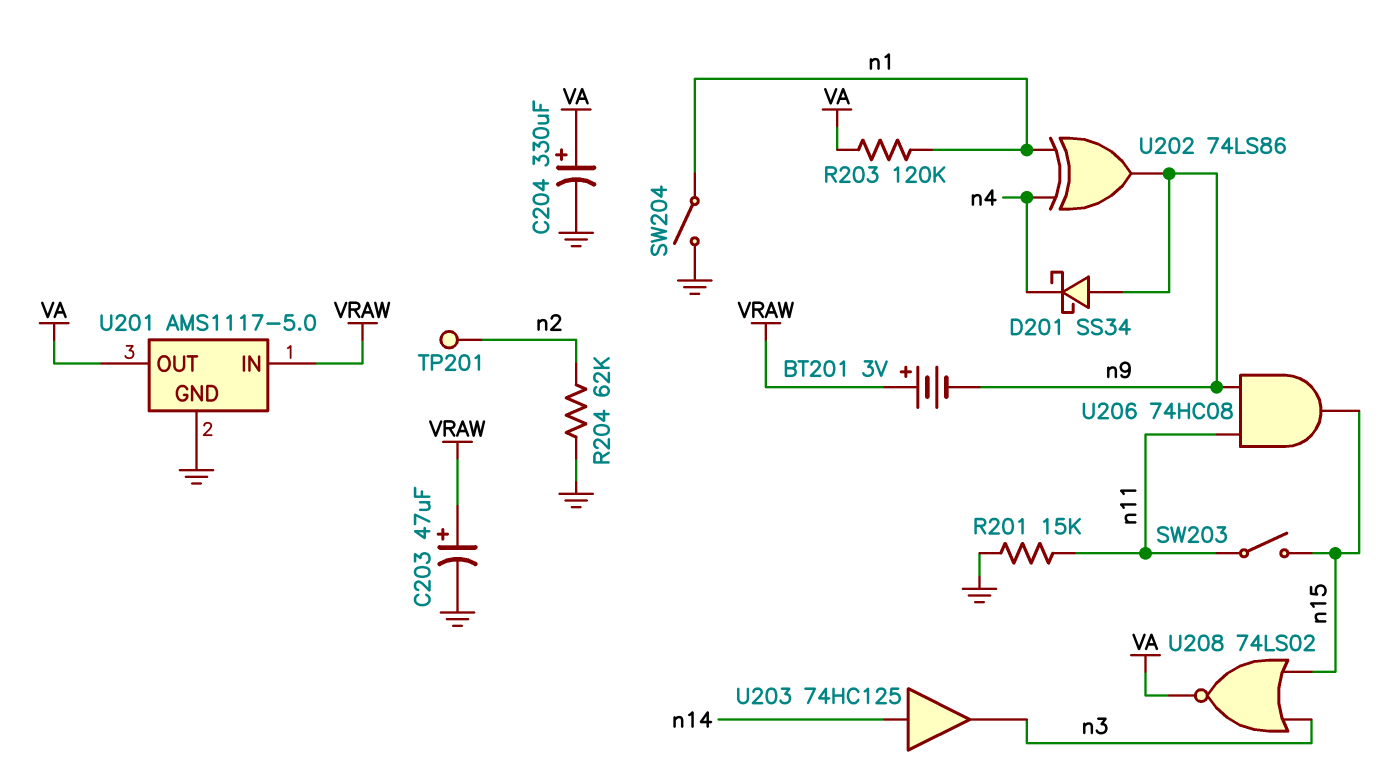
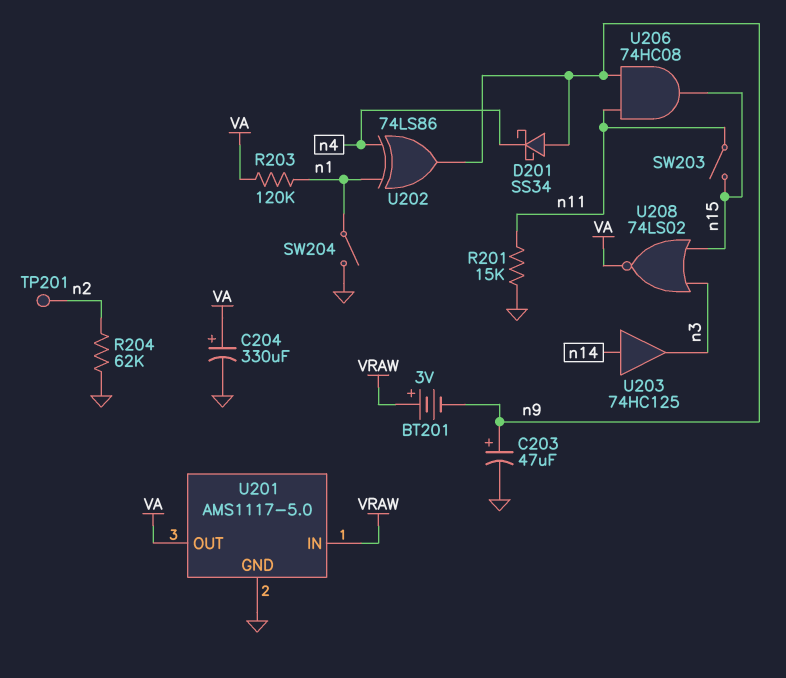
C203: 47uF (plus VRAW, minus GND) -> 47uF (plus n9, minus GND)

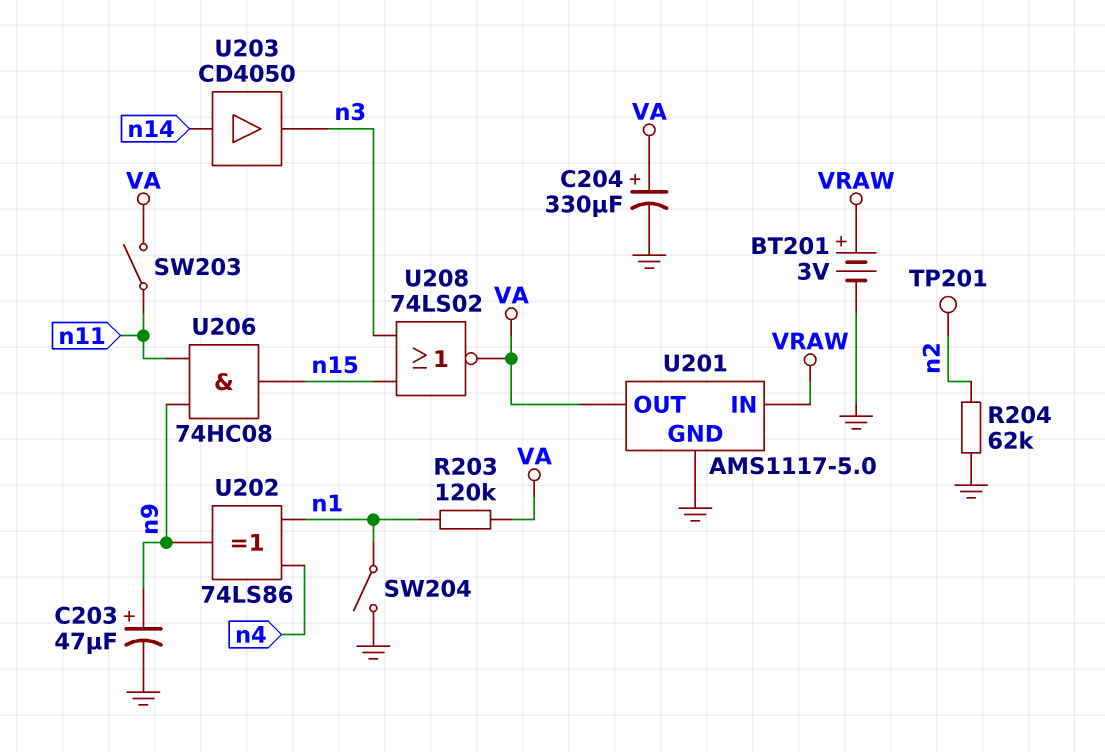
BT201: 3V (plus VRAW, minus n9) -> 3V (plus VRAW, minus GND)
D201: schottky SS34 (A n9, K n4) -> none
R201: 15k (GND, n11) -> none
SW203: switch (n11, n15) -> switch (VA, n11)
U203: buffer 74HC125 (in n14, out n3) -> buffer CD4050 (in n14, out n3)

